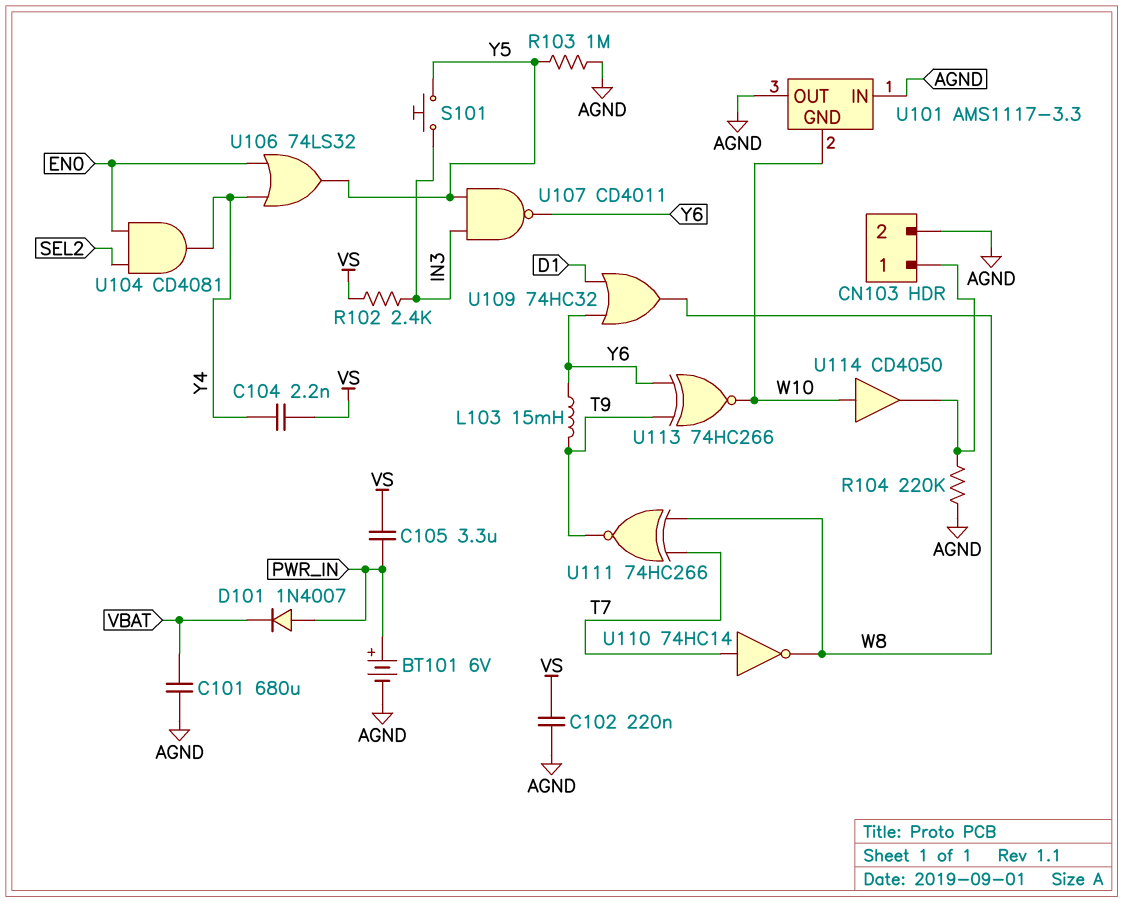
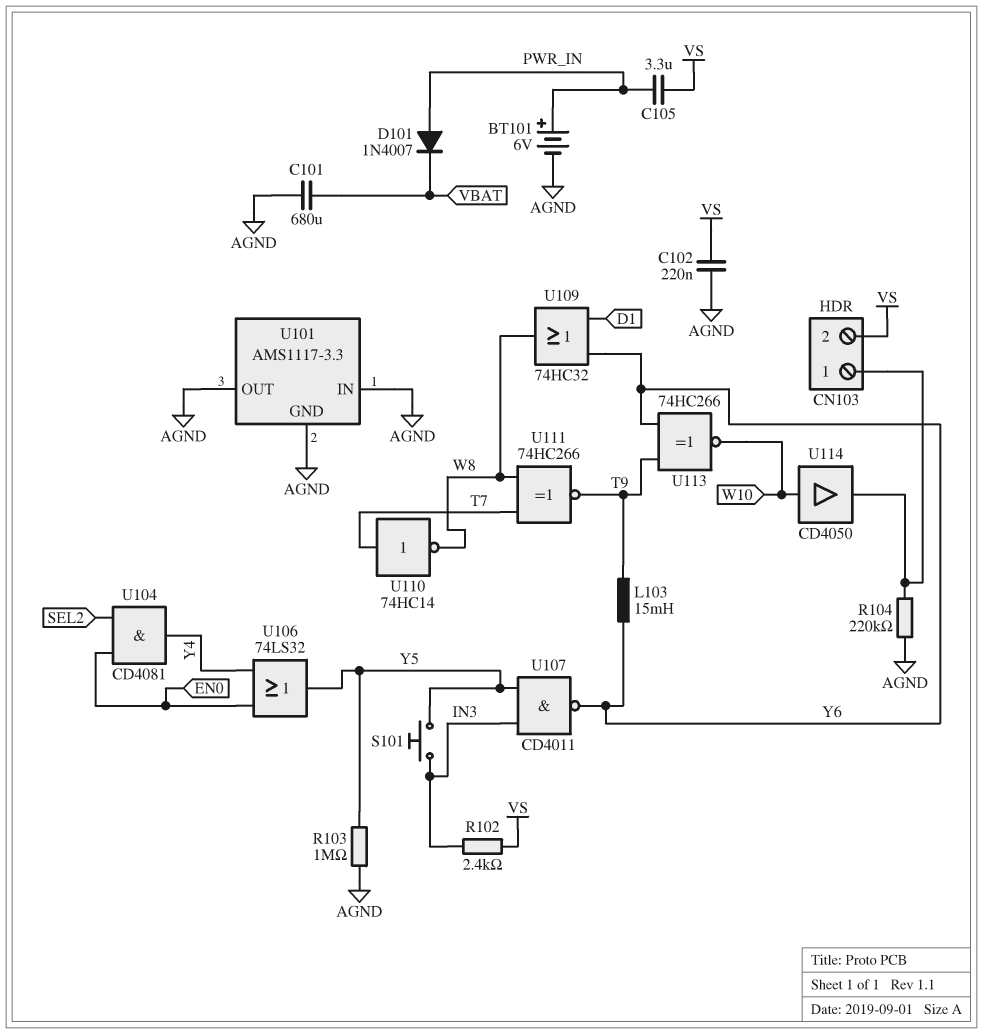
C104: 2.2nF (VS, Y4) -> none
CN103 pin 2: AGND -> VS
U101 pin GND: W10 -> AGND

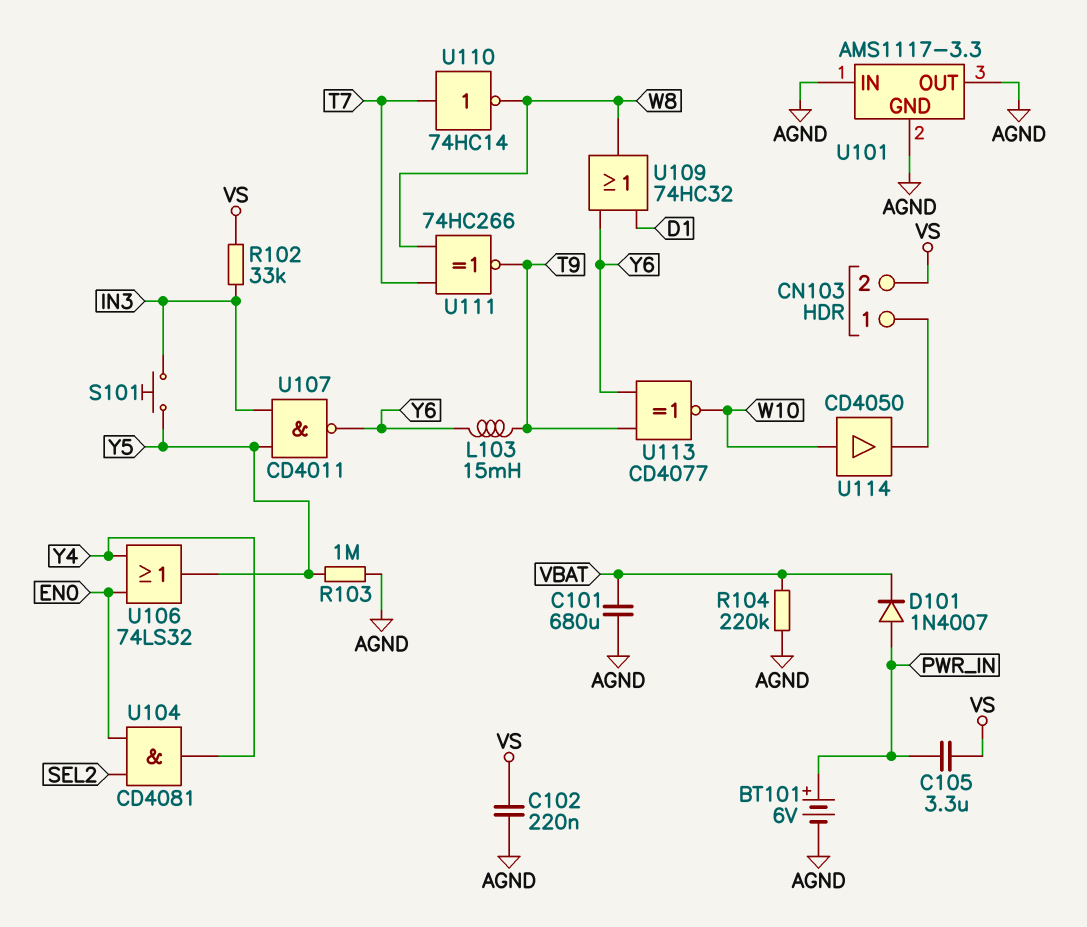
R102: 2.4k (IN3, VS) -> 33k (IN3, VS)
R104: 220k (AGND, CN103/1) -> 220k (AGND, VBAT)
U113: XNOR 74HC266 (in T9, in Y6, out W10) -> XNOR CD4077 (in T9, in Y6, out W10)

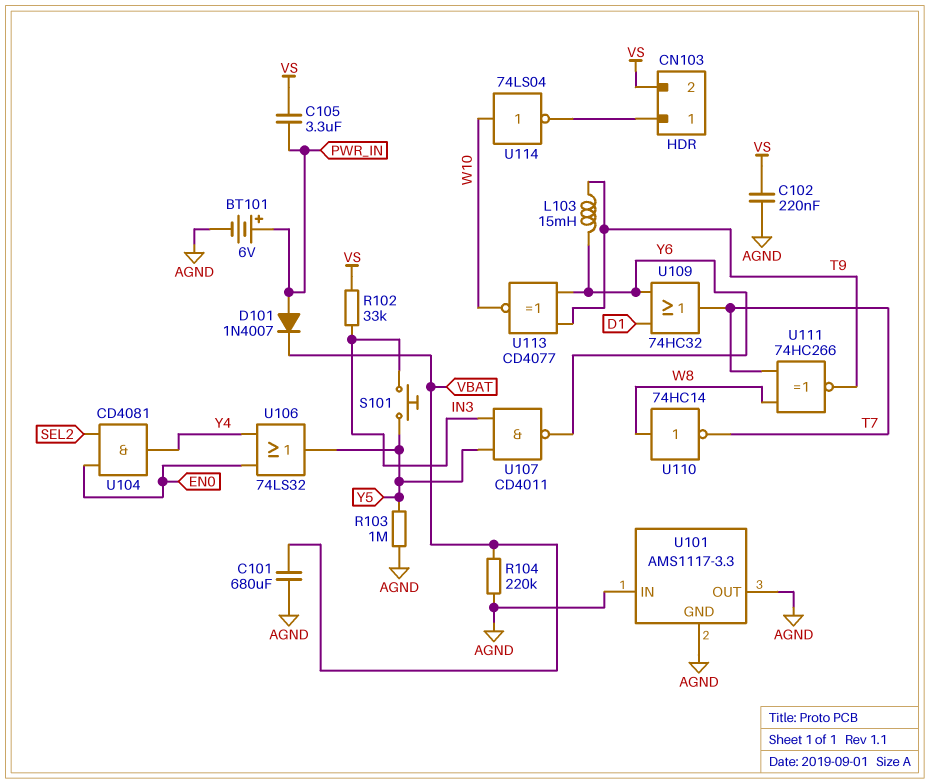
U109: OR 74HC32 (in D1, in Y6, out W8) -> OR 74HC32 (in D1, in Y6, out T7)
U110: NOT 74HC14 (in T7, out W8) -> NOT 74HC14 (in W8, out T7)
U114: buffer CD4050 (in W10, out CN103/1) -> NOT 74LS04 (in W10, out CN103/1)

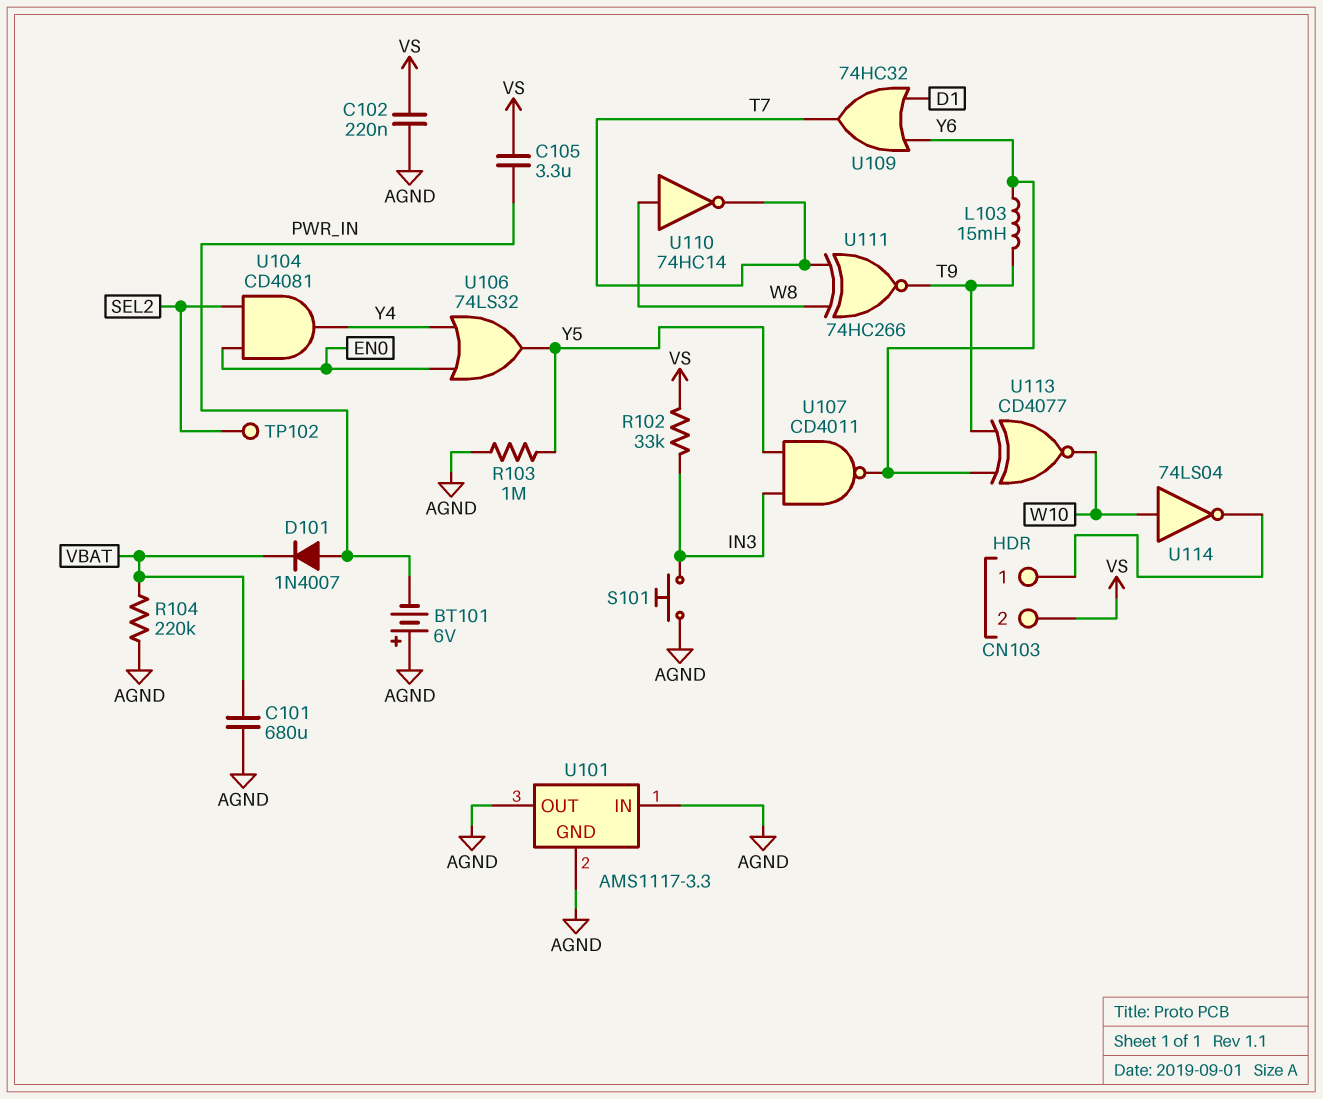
BT101: 6V (plus PWR_IN, minus AGND) -> 6V (plus AGND, minus PWR_IN)
S101: button (IN3, Y5) -> button (AGND, IN3)
TP102: none -> test point (SEL2)

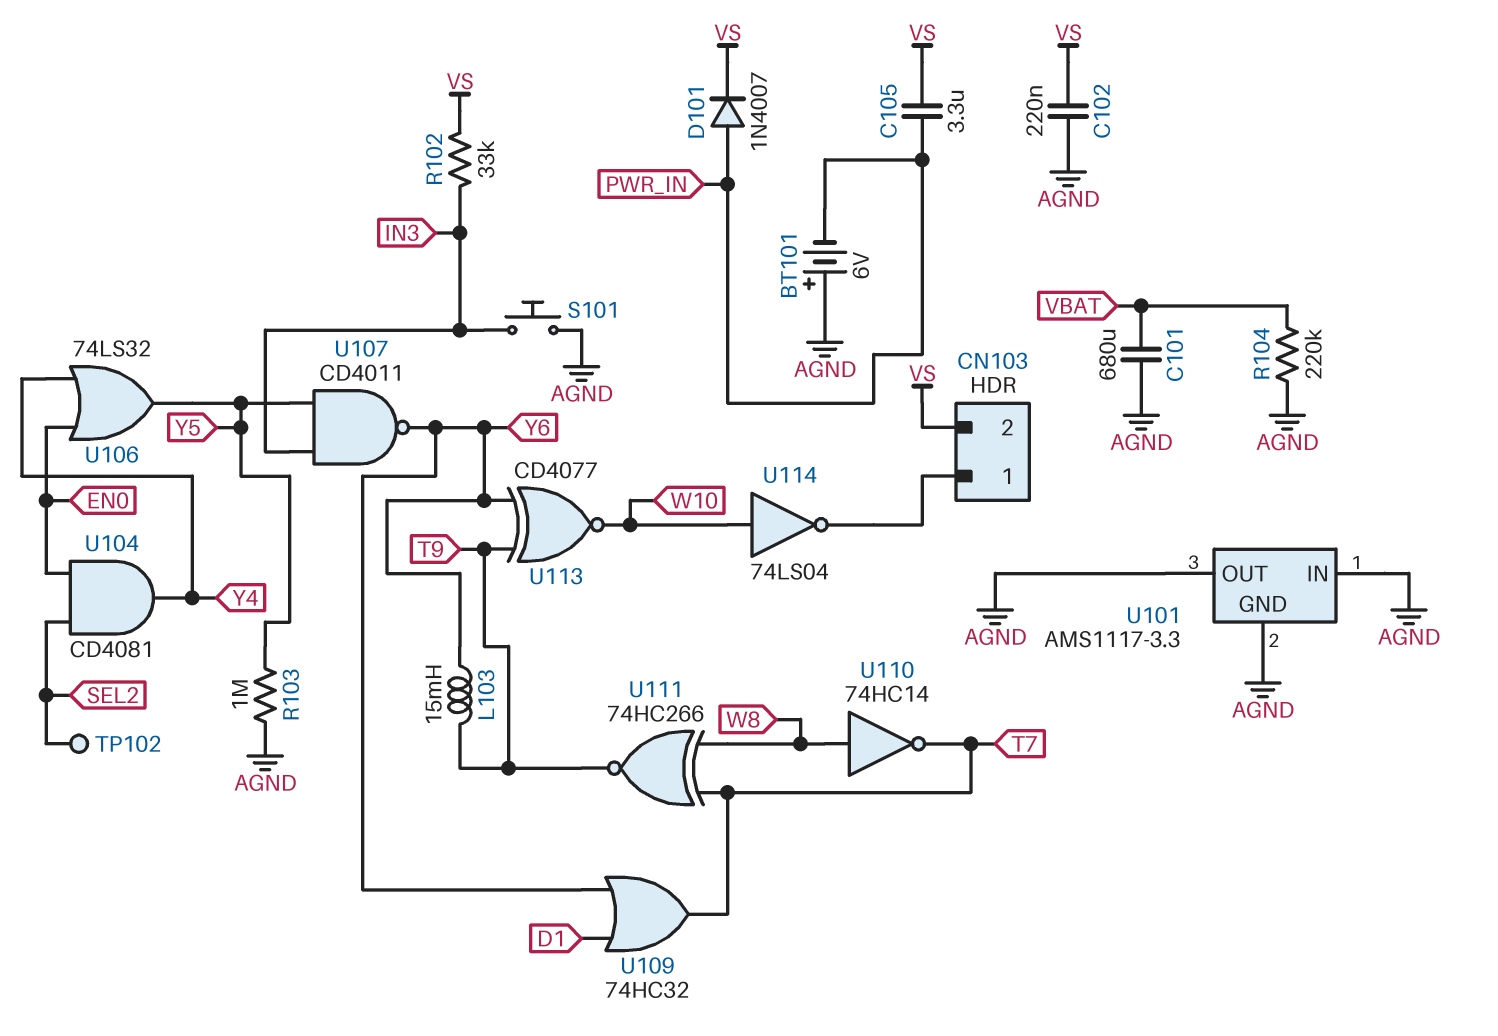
D101: diode 1N4007 (A PWR_IN, K VBAT) -> diode 1N4007 (A PWR_IN, K VS)

